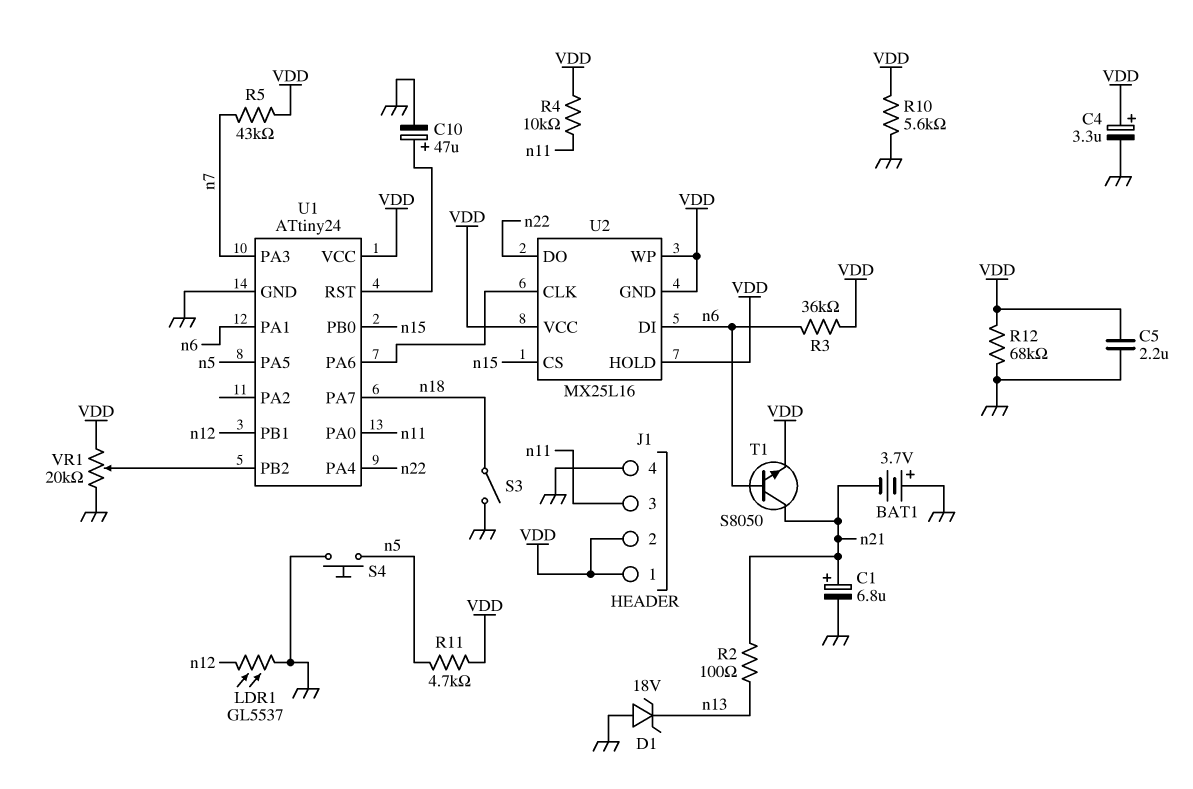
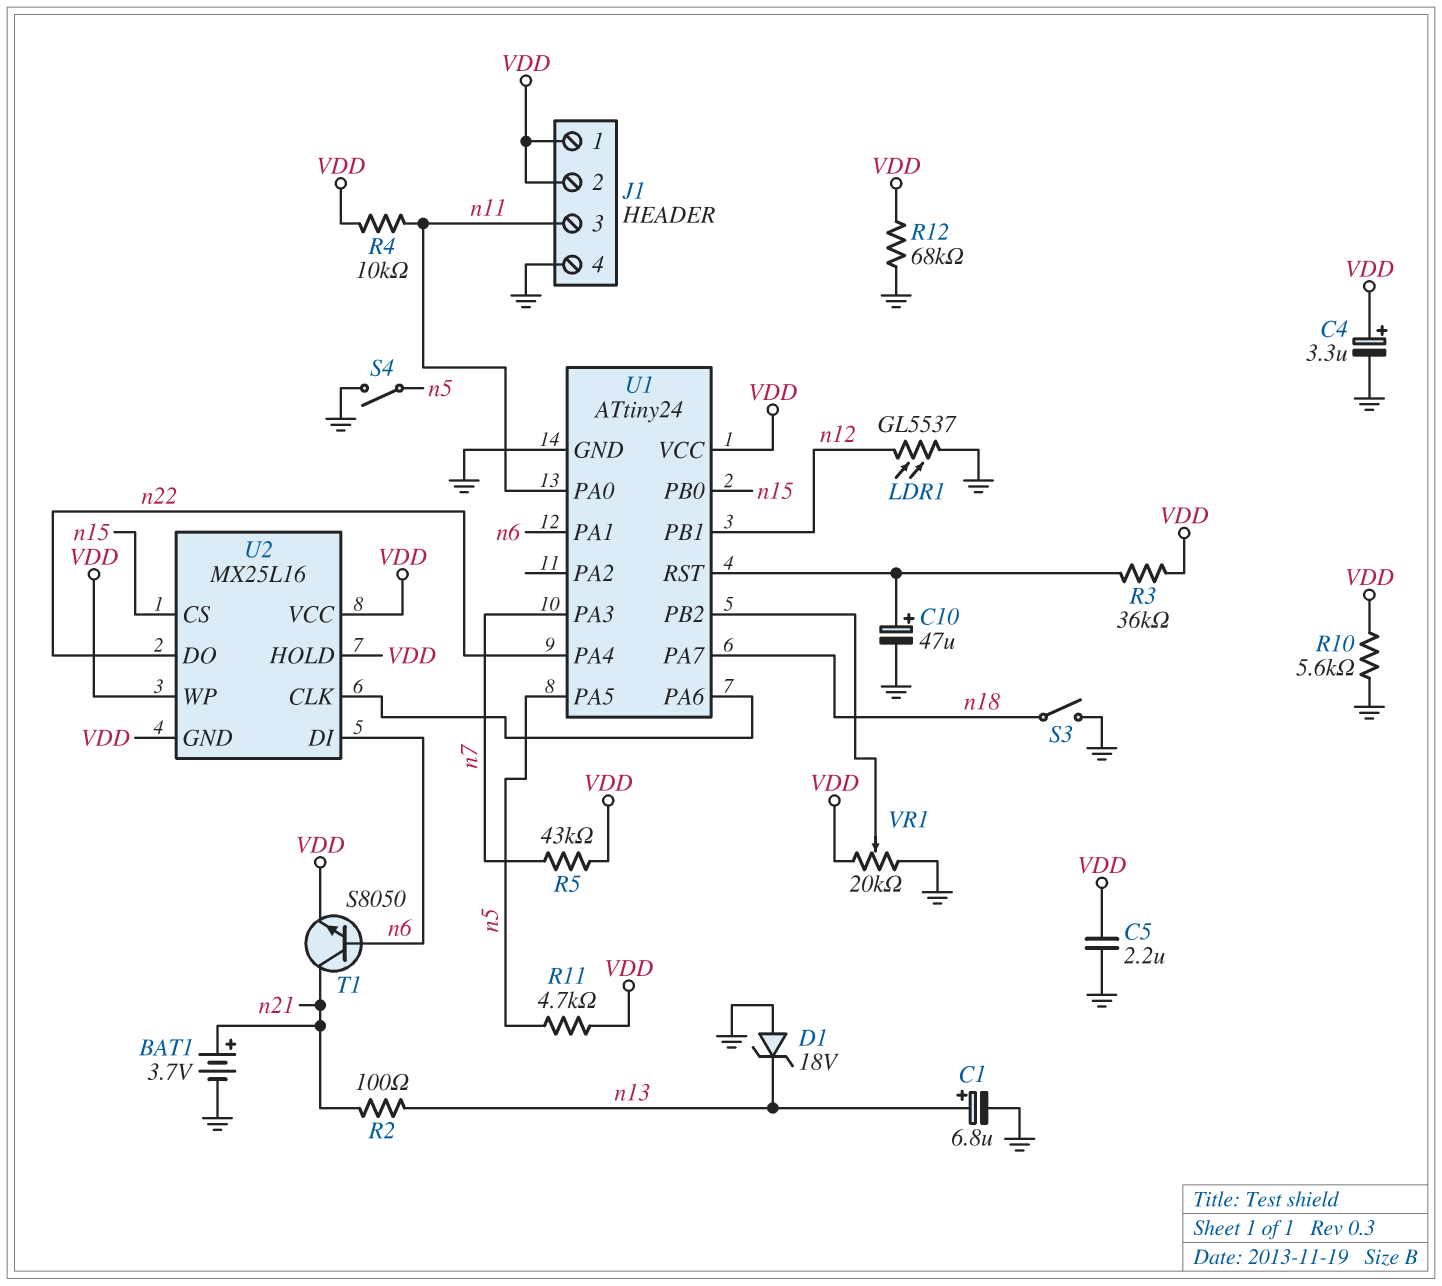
BAT1: 3.7V (plus GND, minus n21) -> 3.7V (plus n21, minus GND)
C1: 6.8uF (plus n21, minus GND) -> 6.8uF (plus n13, minus GND)
R3: 36k (VDD, n6) -> 36k (U1/RST, VDD)
S4: button (GND, n5) -> switch (GND, n5)

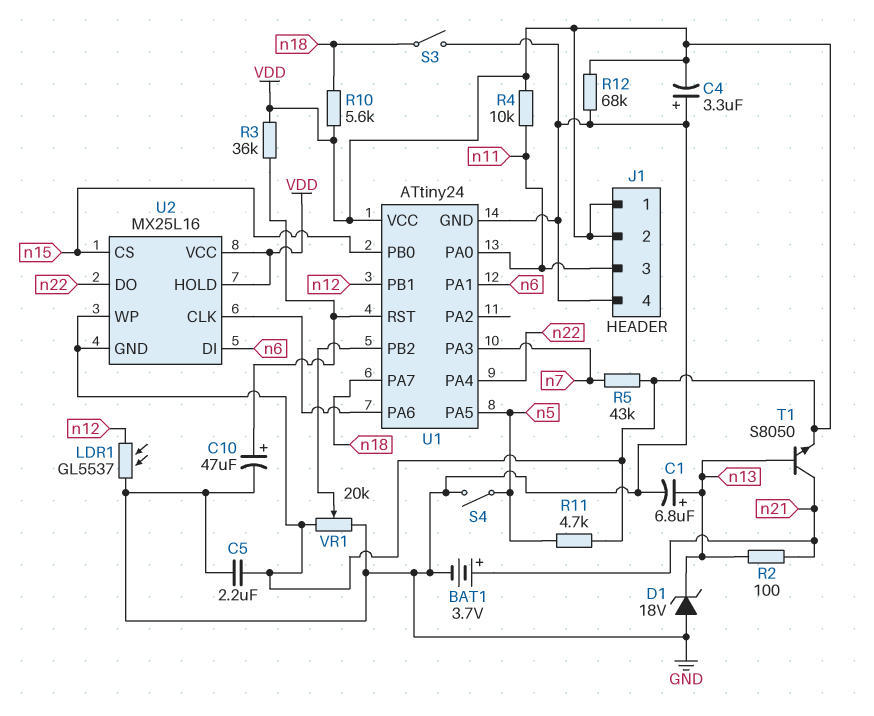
C4: 3.3uF (plus VDD, minus GND) -> 3.3uF (plus GND, minus VDD)
R10: 5.6k (GND, VDD) -> 5.6k (VDD, n18)
T1: NPN S8050 (B n6, C n21, E VDD) -> NPN S8050 (B n13, C n21, E VDD)

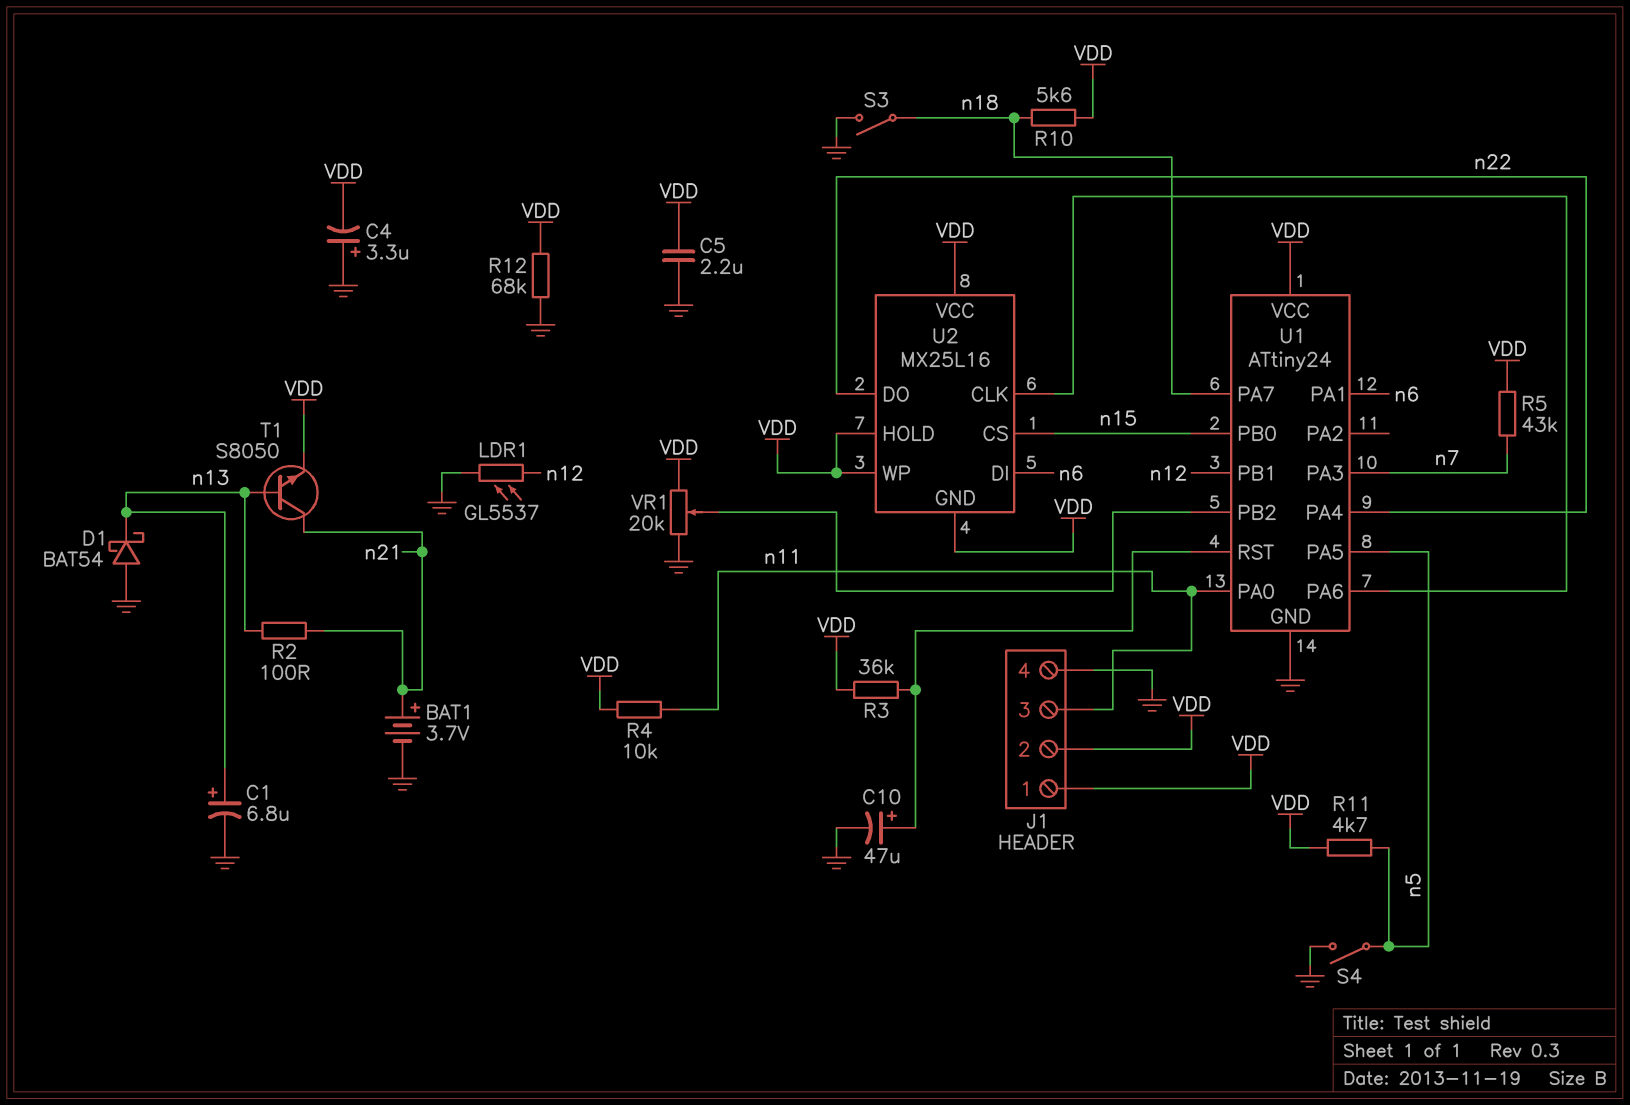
D1: zener 18V (A GND, K n13) -> schottky BAT54 (A GND, K n13)

